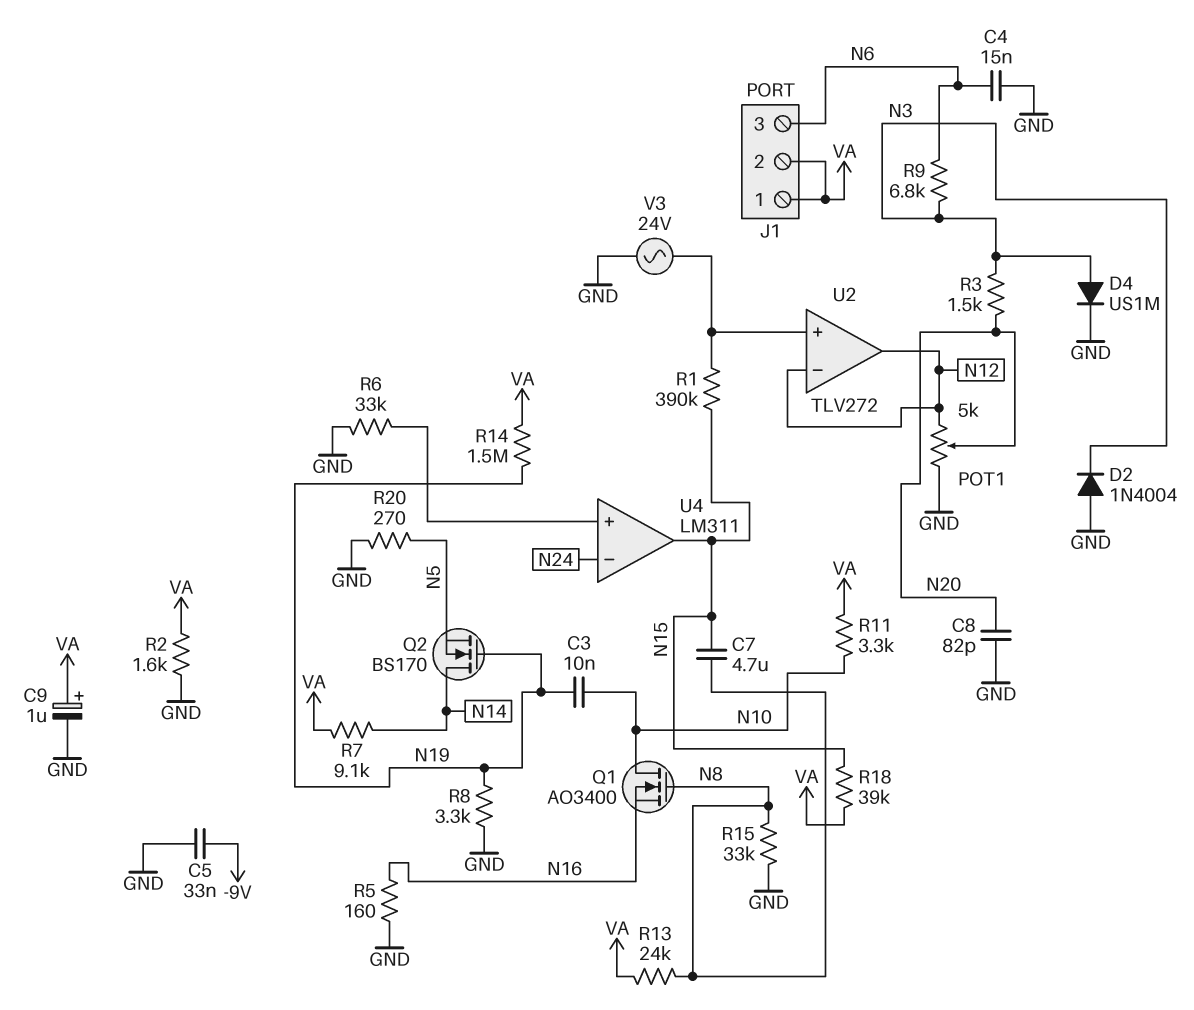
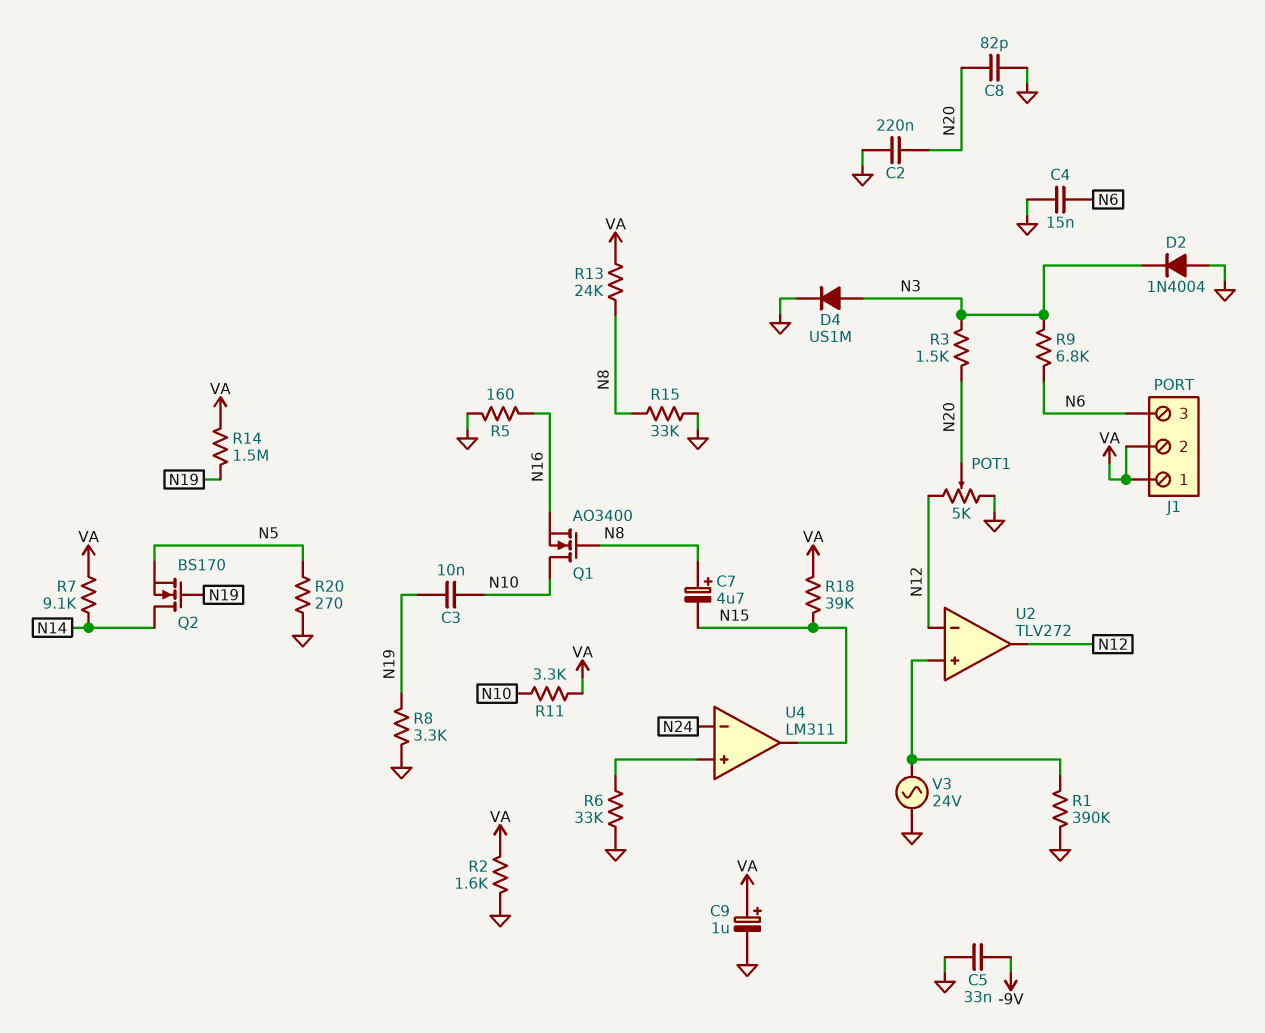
C2: none -> 220nF (GND, N20)
C7: 4.7uF (N8, N15) -> 4.7uF (plus N8, minus N15)
R1: 390k (N15, U2/in+) -> 390k (GND, U2/in+)

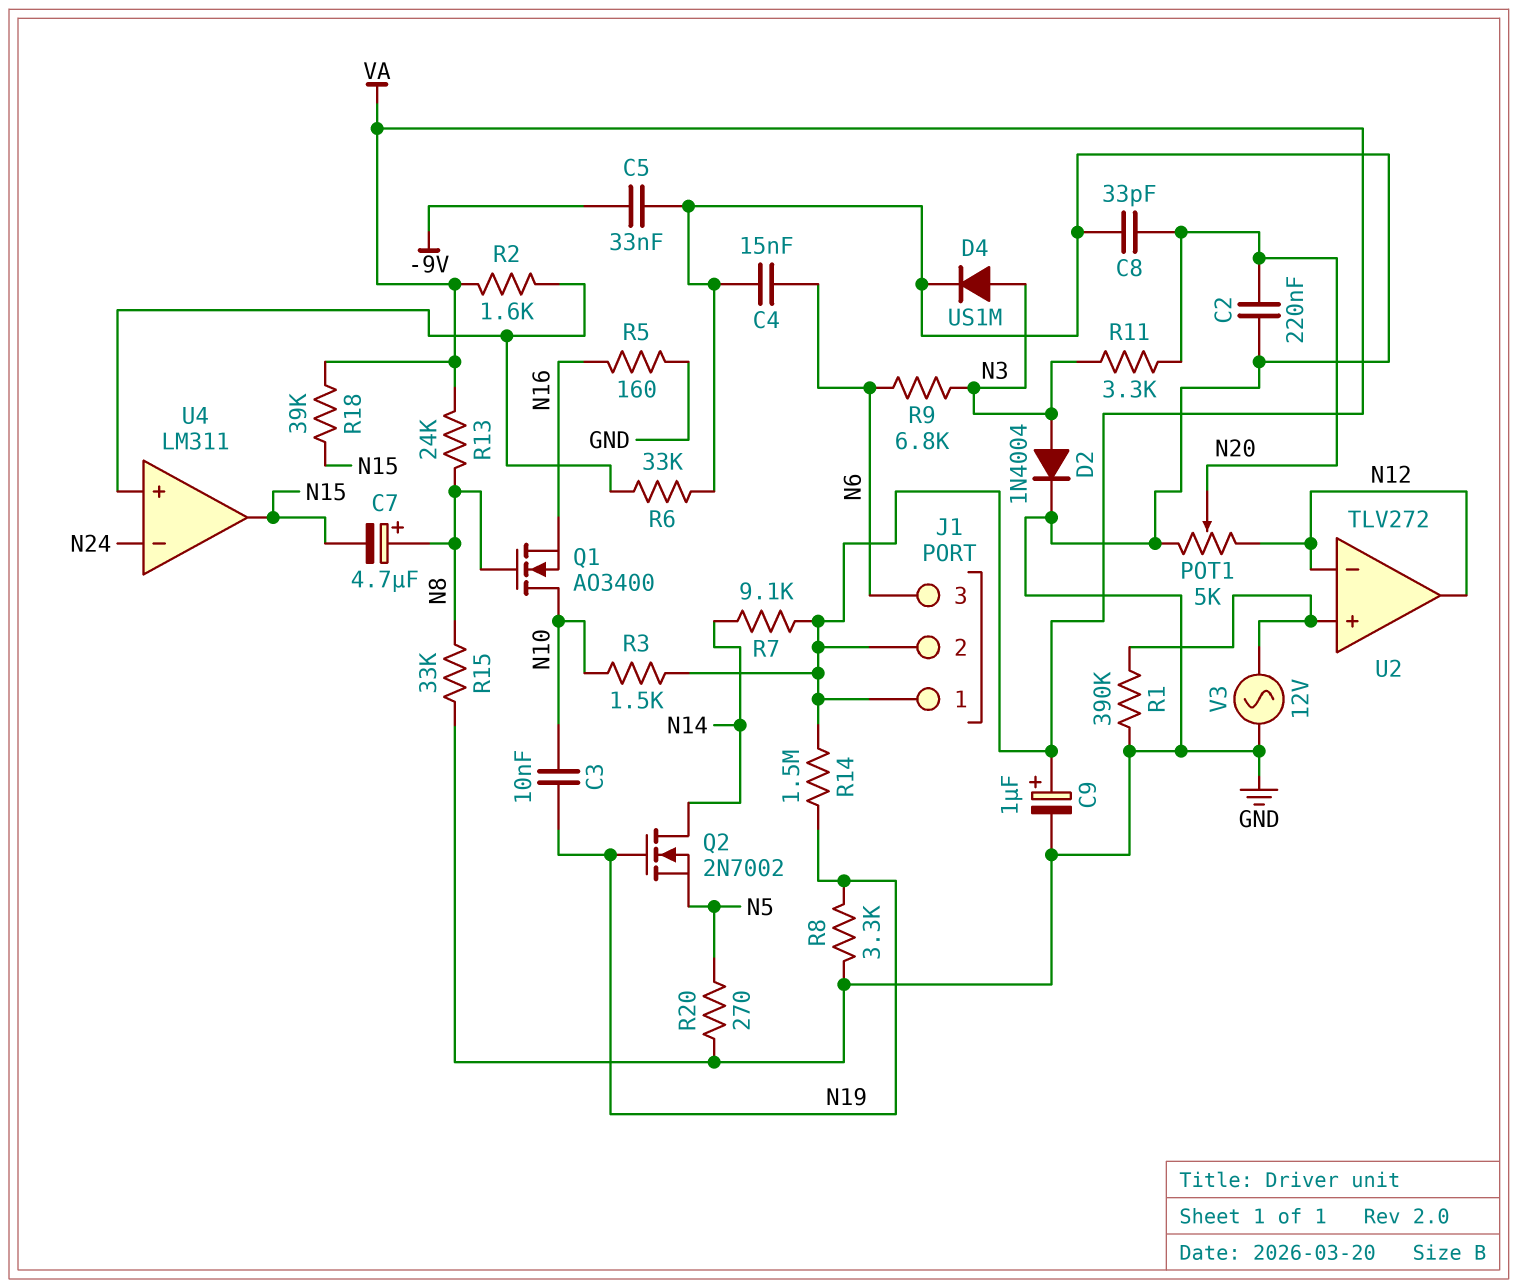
C8: 82pF (GND, N20) -> 33pF (GND, N20)
D2: diode 1N4004 (A GND, K N3) -> diode 1N4004 (A N3, K GND)
Q2: NMOS BS170 (G N19, D N14, S N5) -> NMOS 2N7002 (G N19, D N14, S N5)
R2: 1.6k (GND, VA) -> 1.6k (U4/in+, VA)
R3: 1.5k (N3, N20) -> 1.5k (N10, VA)
R11: 3.3k (N10, VA) -> 3.3k (N3, N20)
V3: AC 24V (GND, U2/in+) -> AC 12V (GND, U2/in+)

